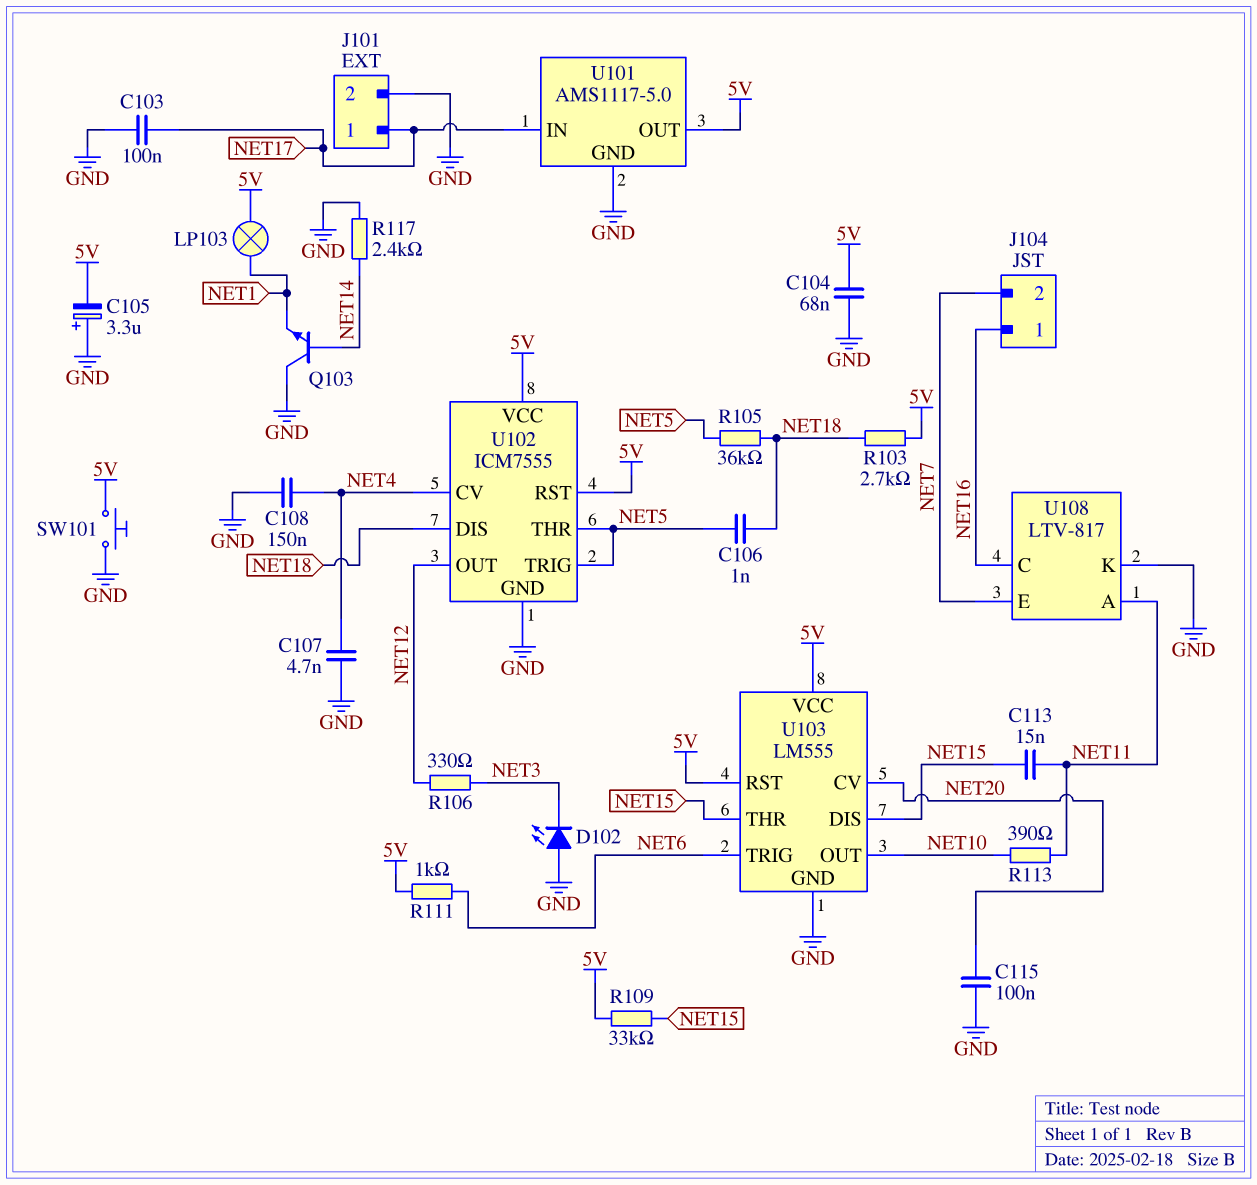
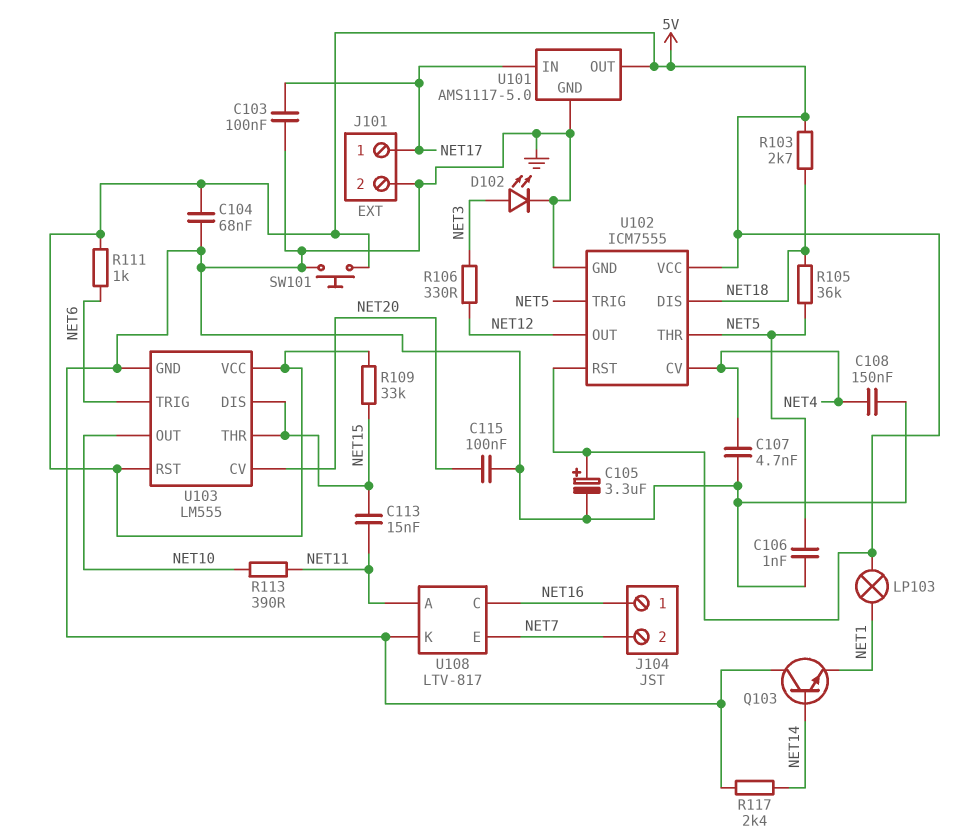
C105: 3.3uF (plus GND, minus 5V) -> 3.3uF (plus 5V, minus GND)
C106: 1nF (NET5, NET18) -> 1nF (GND, NET5)
D102: LED (A GND, K NET3) -> LED (A NET3, K GND)

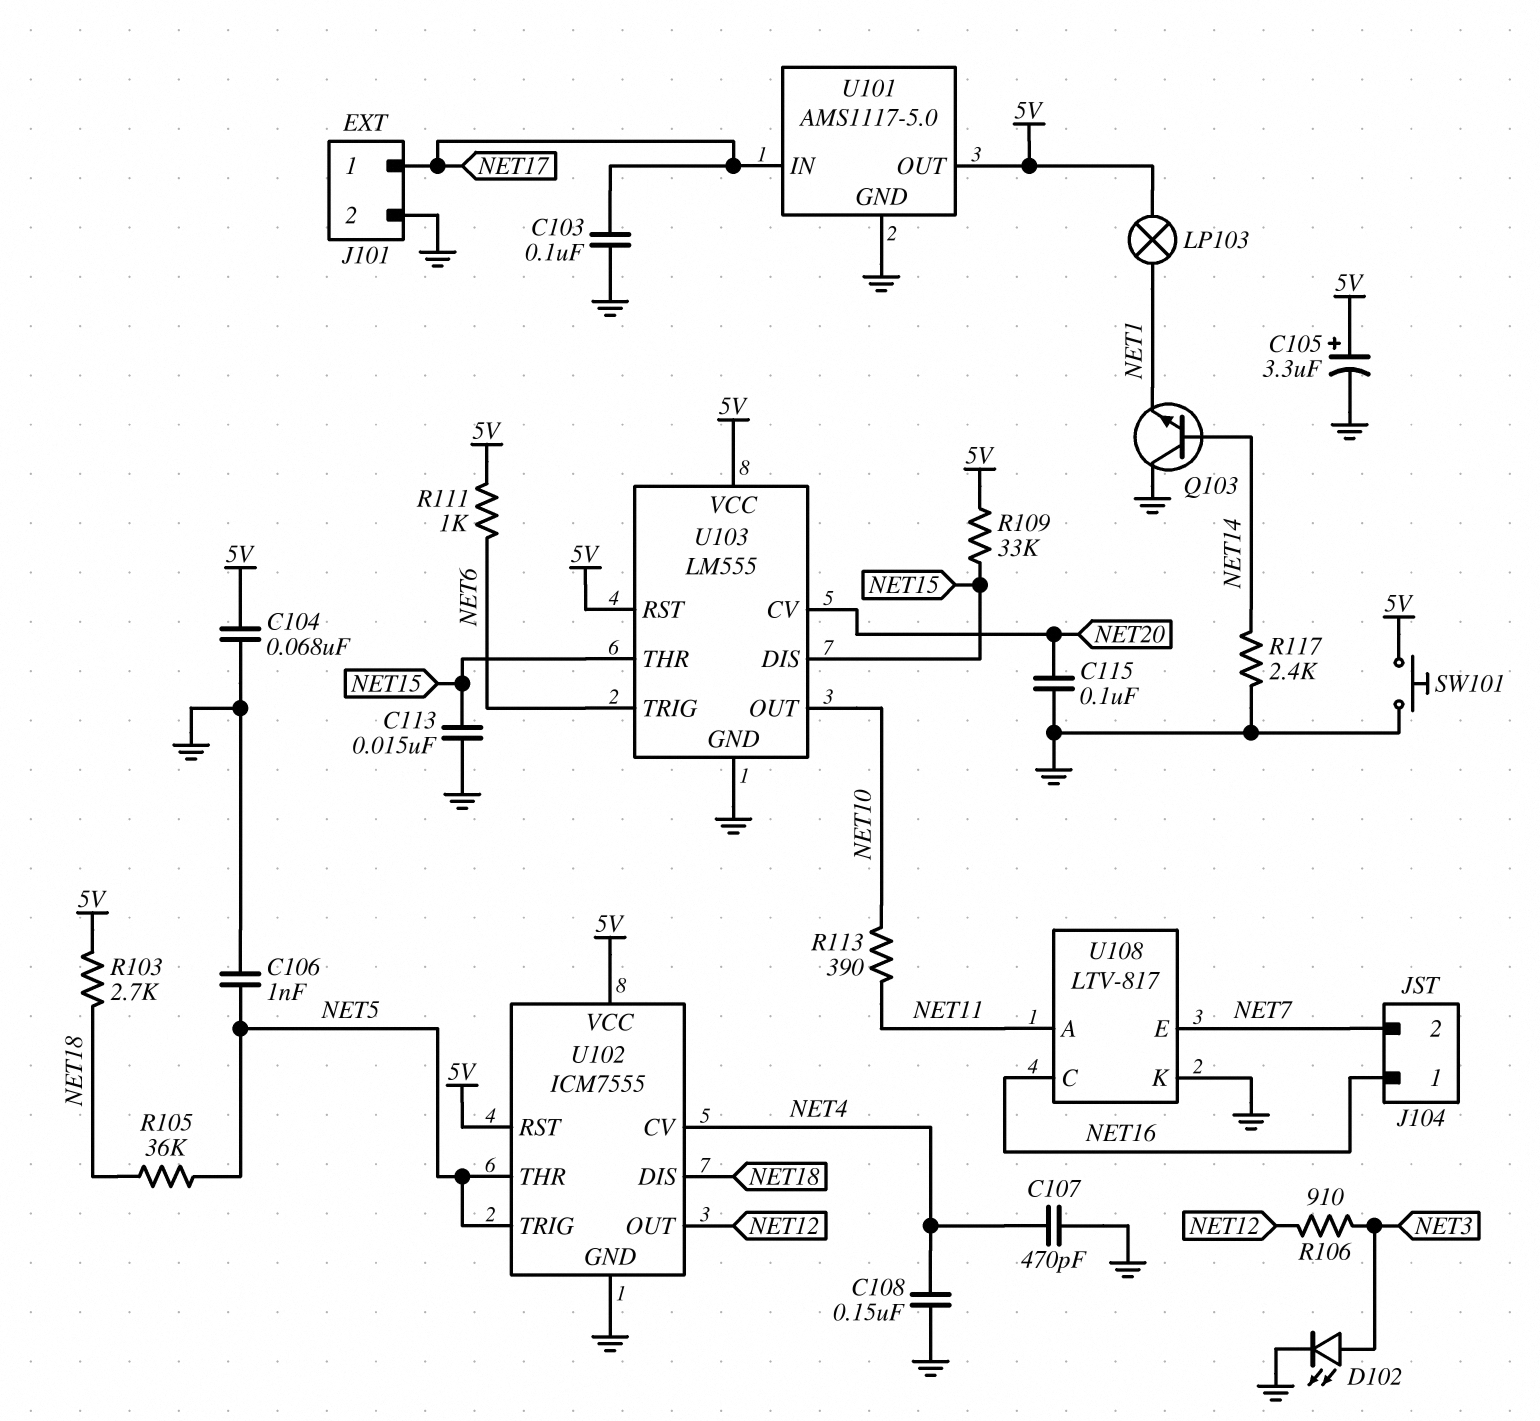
C107: 4.7nF (GND, NET4) -> 470pF (GND, NET4)
C113: 15nF (NET11, NET15) -> 15nF (GND, NET15)
R106: 330 (NET3, NET12) -> 910 (NET3, NET12)

